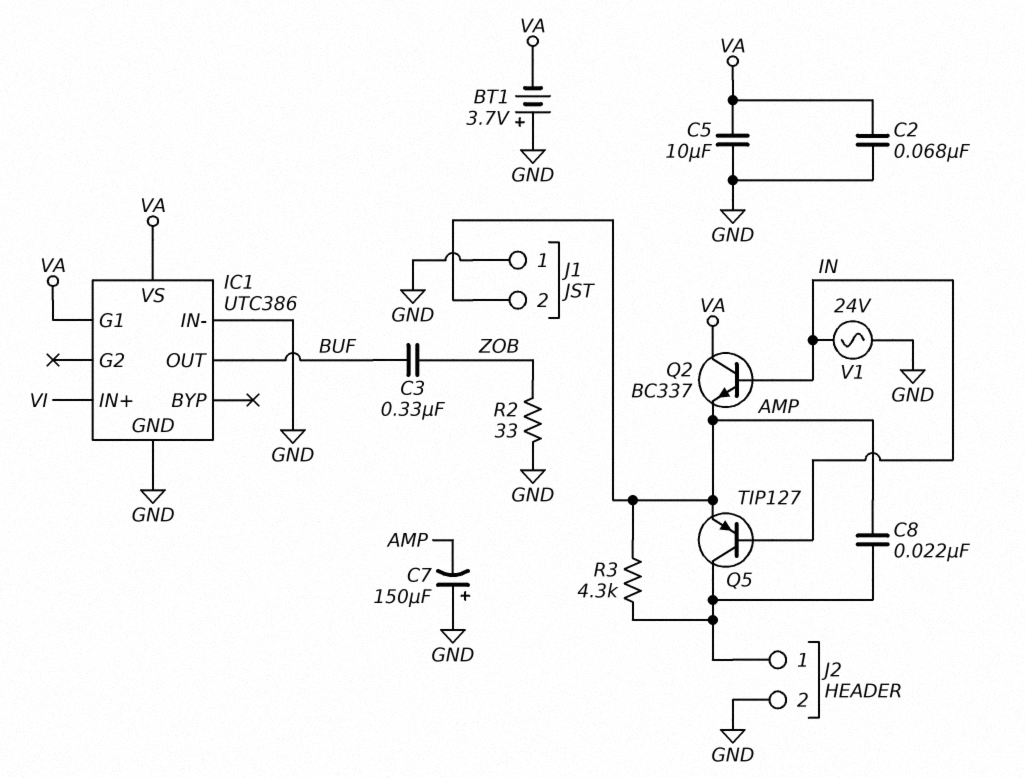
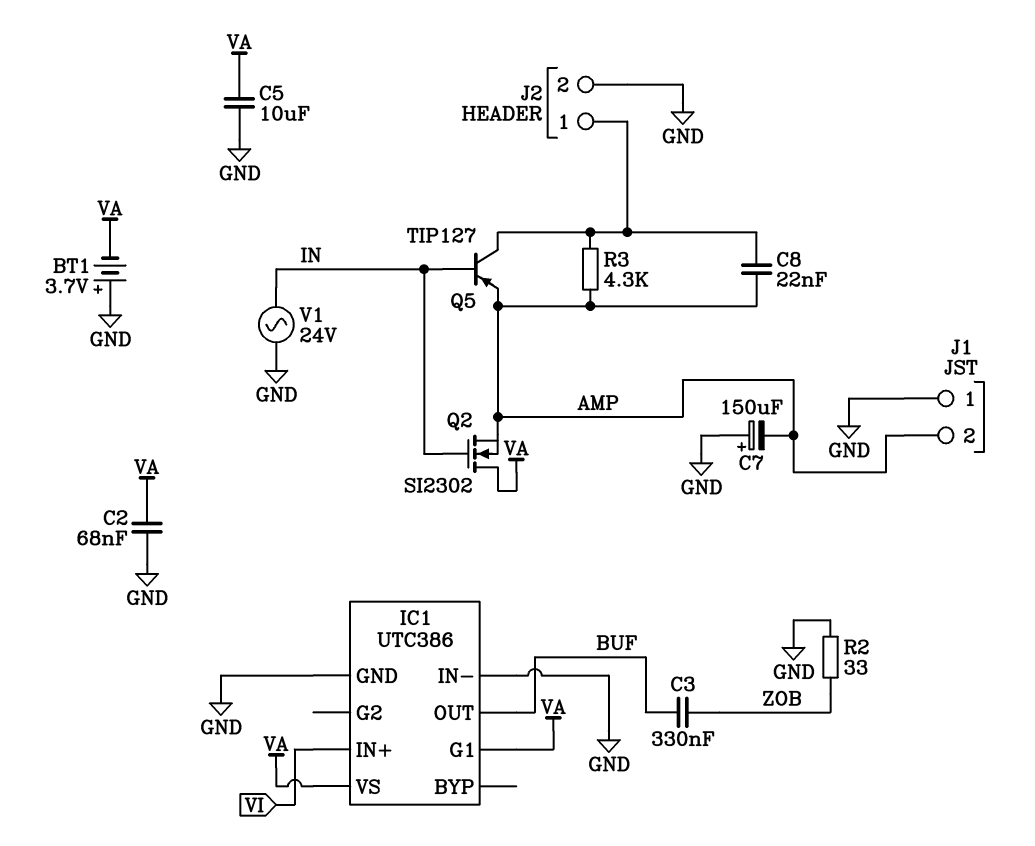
Q2: NPN BC337 (B IN, C VA, E AMP) -> NMOS SI2302 (G IN, D VA, S AMP)

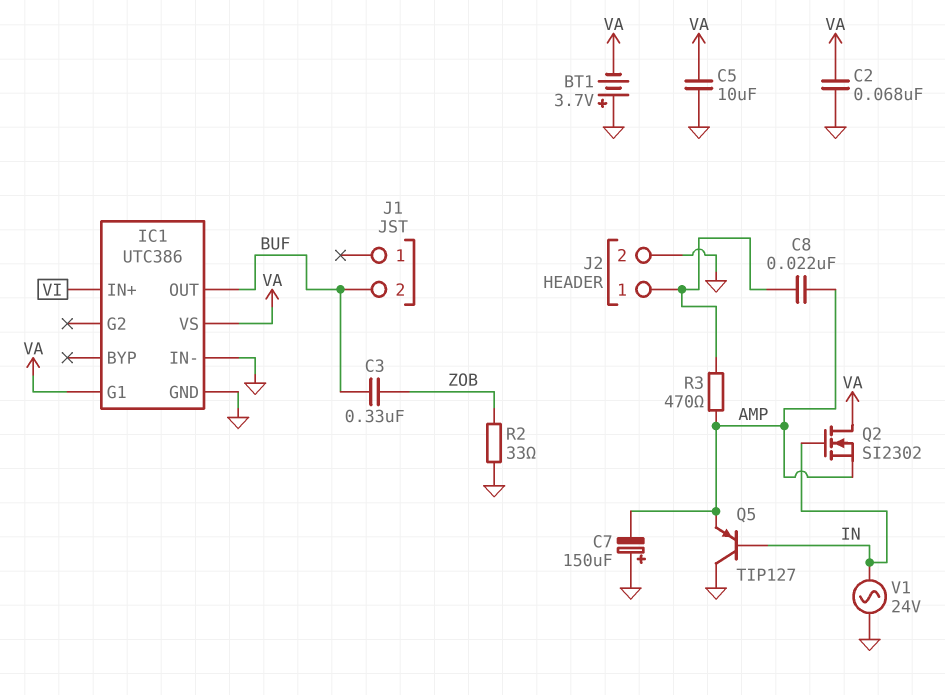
J1 pin 1: GND -> none
J1 pin 2: AMP -> BUF
Q5: PNP TIP127 (B IN, C J2/1, E AMP) -> PNP TIP127 (B IN, C GND, E AMP)
R3: 4.3k (AMP, J2/1) -> 470 (AMP, J2/1)

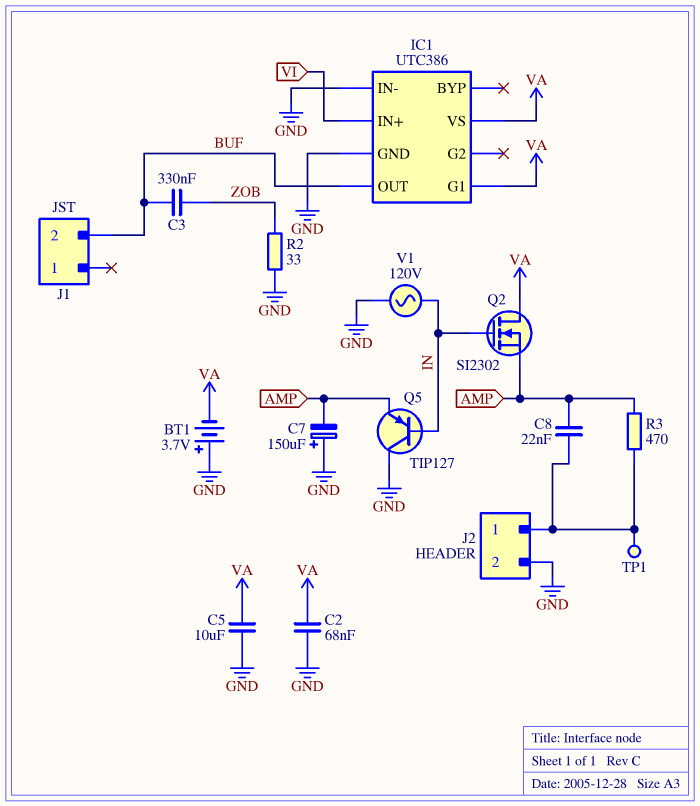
TP1: none -> test point (J2/1)
V1: AC 24V (GND, IN) -> AC 120V (GND, IN)

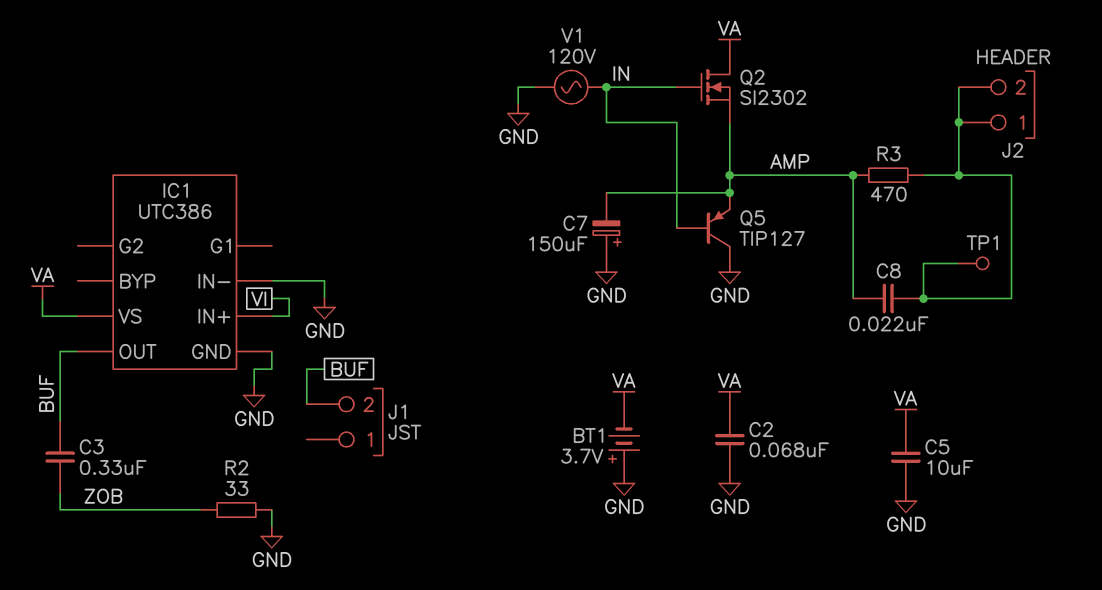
IC1 pin G1: VA -> none
J2 pin 2: GND -> J2/1

